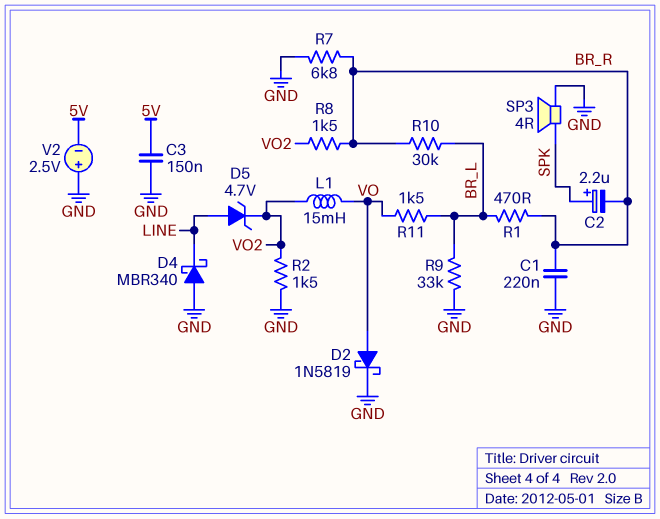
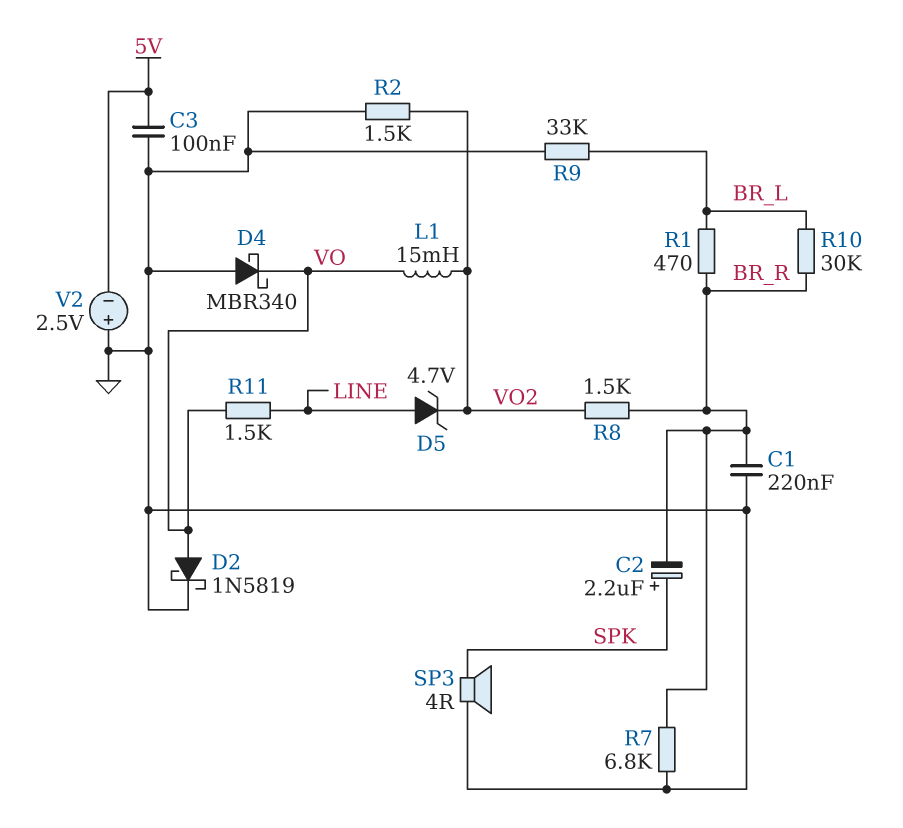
C3: 150nF (5V, GND) -> 100nF (5V, GND)
D4: schottky MBR340 (A GND, K LINE) -> schottky MBR340 (A GND, K VO)
R11: 1.5k (BR_L, VO) -> 1.5k (LINE, VO)

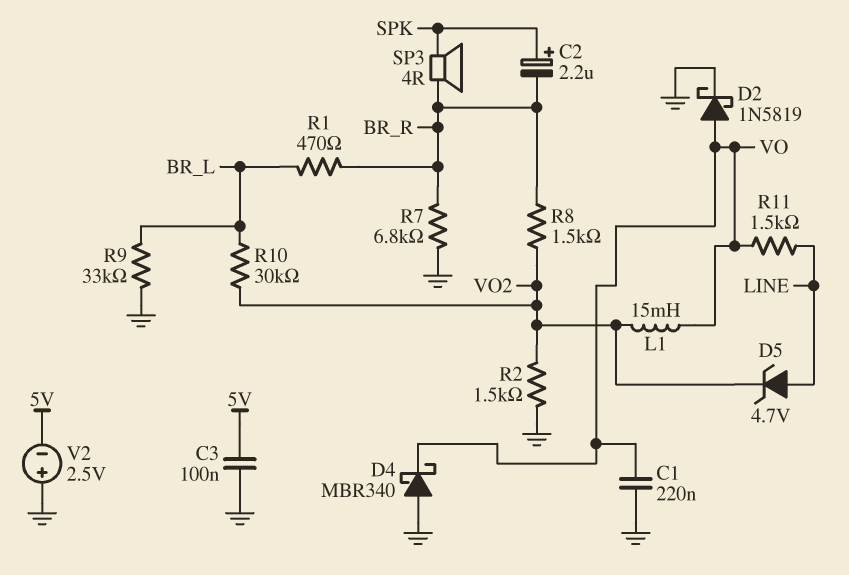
C1: 220nF (BR_R, GND) -> 220nF (GND, VO)
R10: 30k (BR_L, BR_R) -> 30k (BR_L, VO2)
SP3: speaker 4R (GND, SPK) -> speaker 4R (BR_R, SPK)

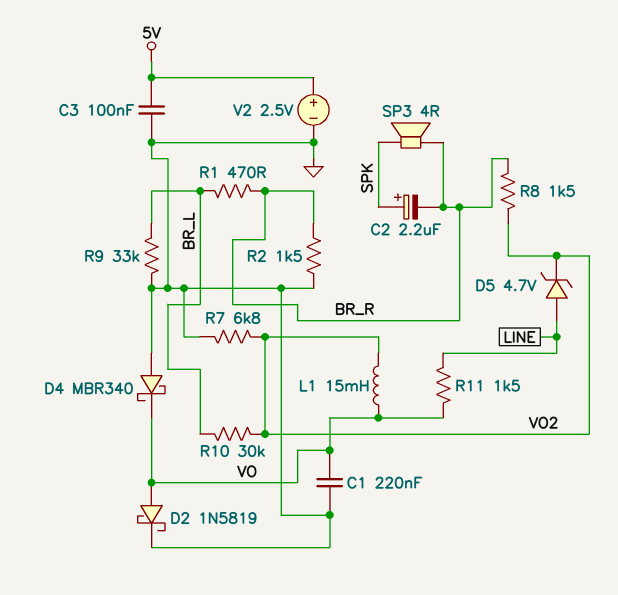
R2: 1.5k (GND, VO2) -> 1.5k (BR_R, GND)
R7: 6.8k (BR_R, GND) -> 6.8k (GND, VO2)
V2: 2.5V (plus GND, minus 5V) -> 2.5V (plus 5V, minus GND)

